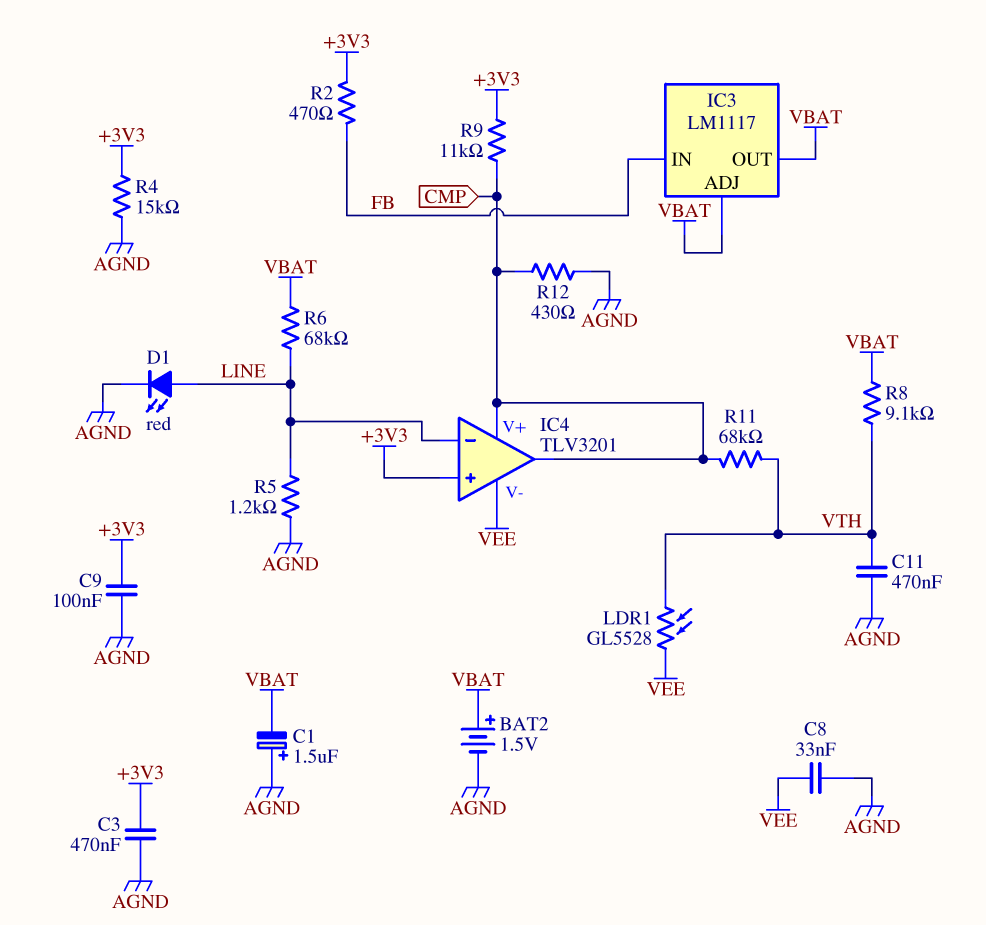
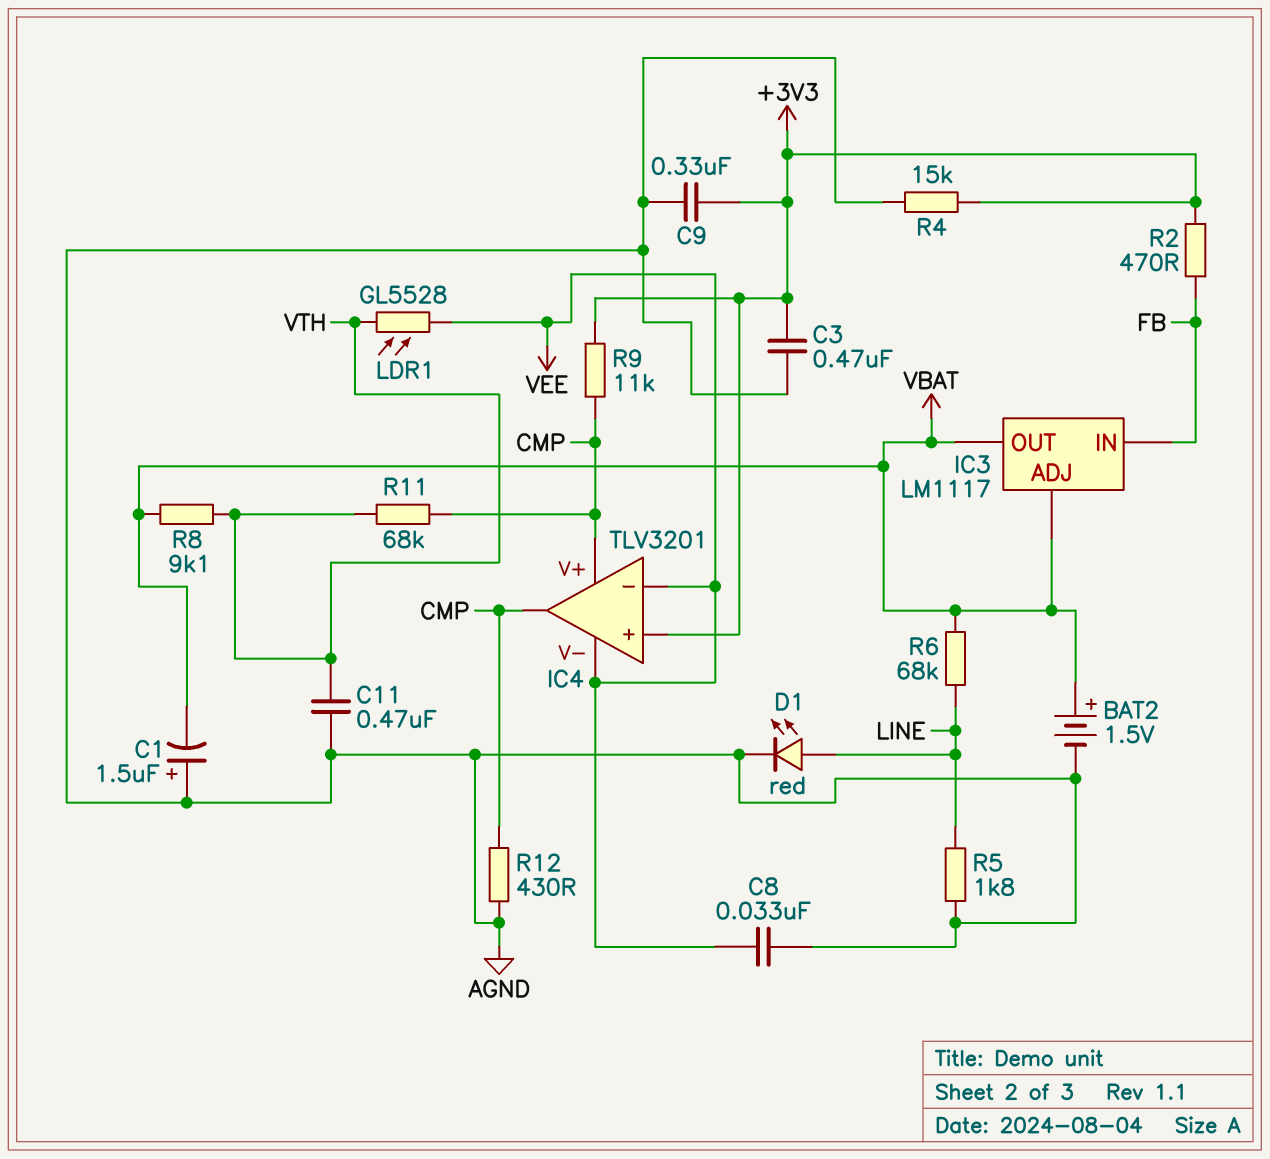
C9: 100nF (+3V3, AGND) -> 330nF (+3V3, AGND)
IC4 pin in-: LINE -> VEE
R5: 1.2k (AGND, LINE) -> 1.8k (AGND, LINE)

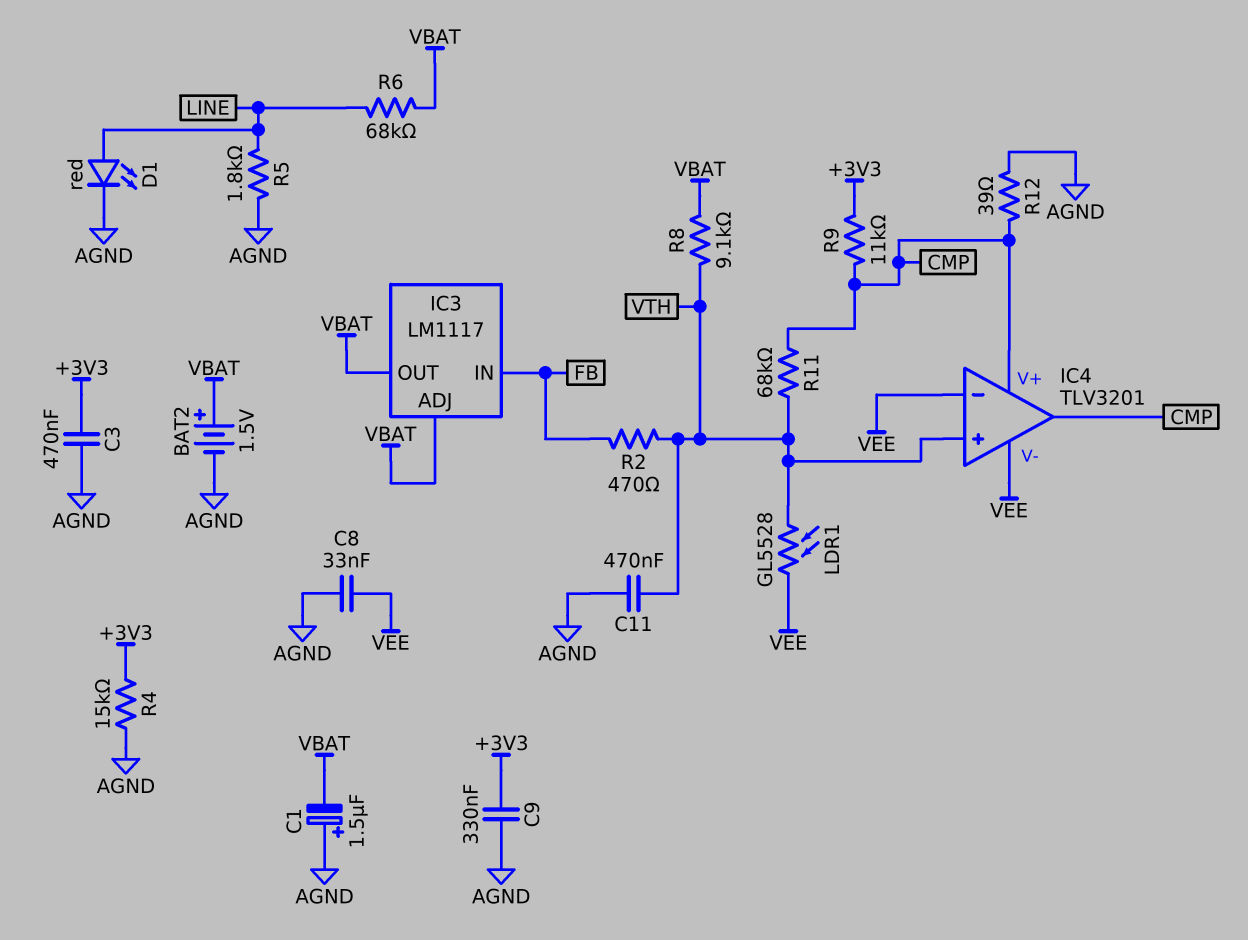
IC4 pin in+: +3V3 -> VTH
R2: 470 (+3V3, FB) -> 470 (FB, VTH)
R12: 430 (AGND, CMP) -> 39 (AGND, CMP)

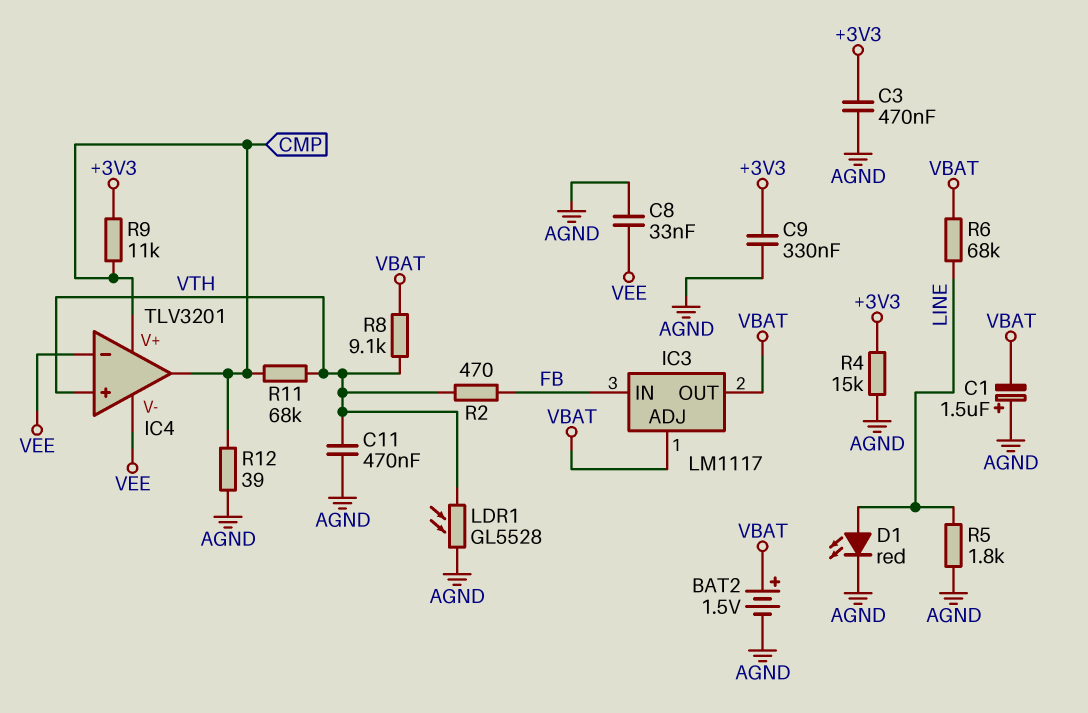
LDR1: GL5528 (VEE, VTH) -> GL5528 (AGND, VTH)

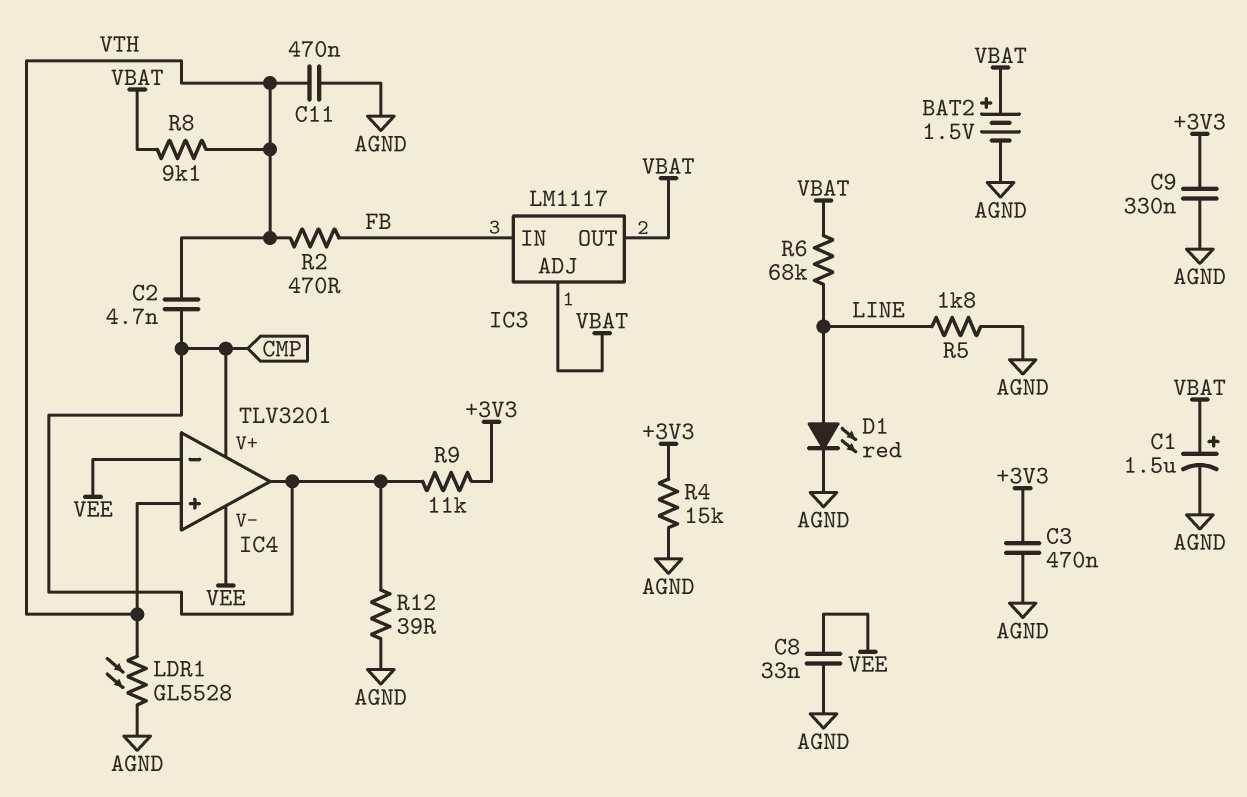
C1: 1.5uF (plus AGND, minus VBAT) -> 1.5uF (plus VBAT, minus AGND)
C2: none -> 4.7nF (CMP, VTH)
R11: 68k (CMP, VTH) -> none

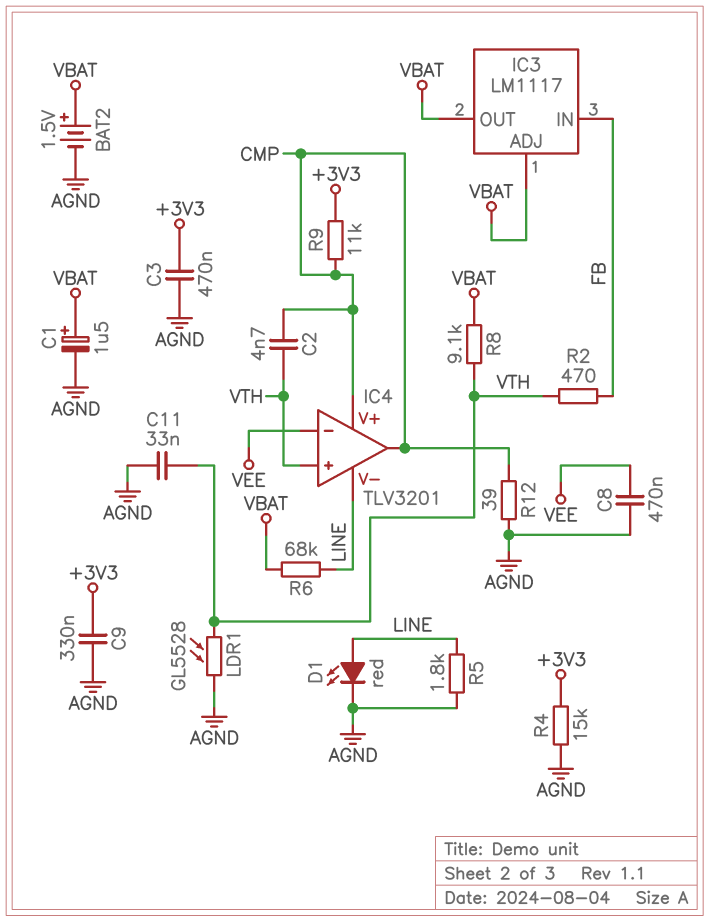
C8: 33nF (AGND, VEE) -> 470nF (AGND, VEE)
C11: 470nF (AGND, VTH) -> 33nF (AGND, VTH)
IC4 pin V-: VEE -> LINE

